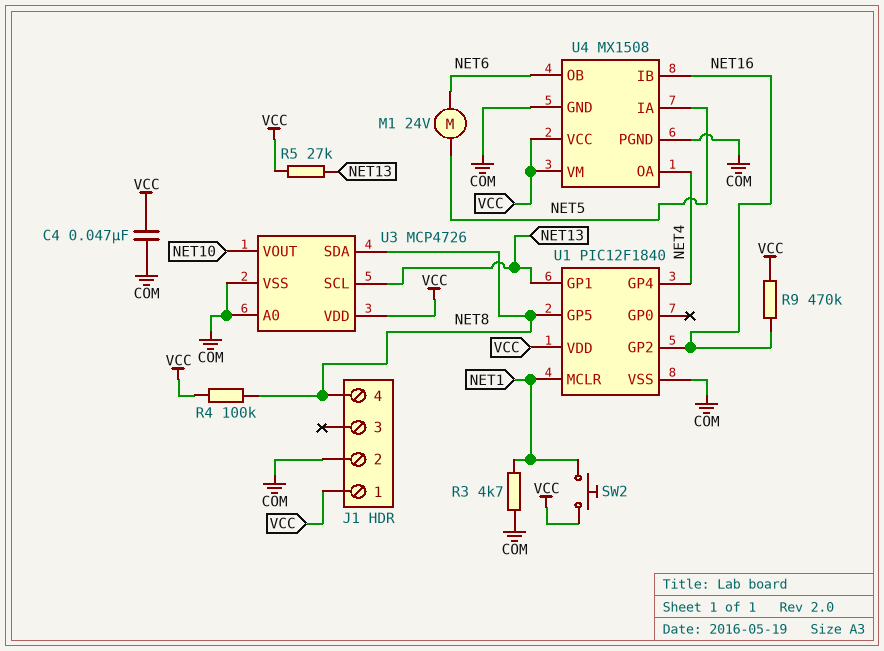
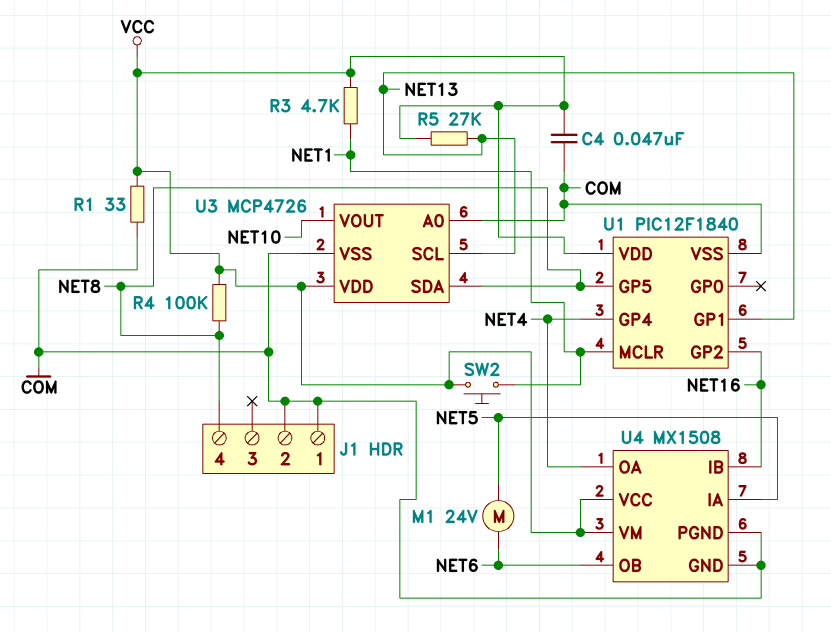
J1 pin 1: VCC -> COM
R1: none -> 33 (COM, VCC)
R3: 4.7k (COM, NET1) -> 4.7k (NET1, VCC)
R9: 470k (NET16, VCC) -> none

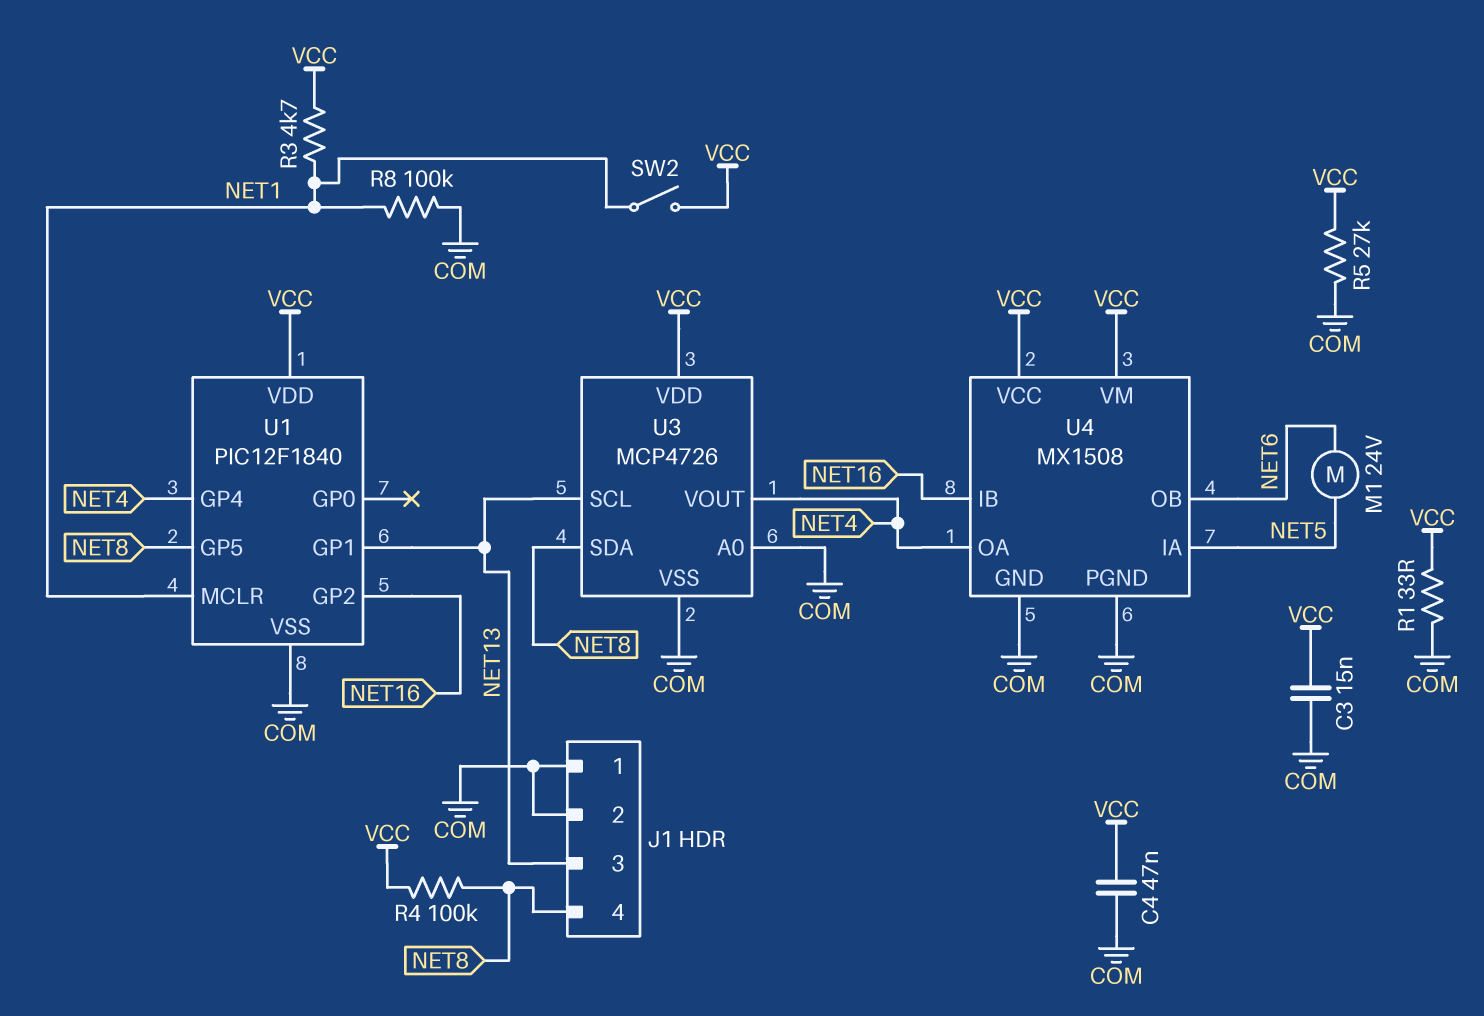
C3: none -> 15nF (COM, VCC)
J1 pin 3: none -> NET13
R5: 27k (NET13, VCC) -> 27k (COM, VCC)
R8: none -> 100k (COM, NET1)
SW2: button (NET1, VCC) -> switch (NET1, VCC)
U3 pin VOUT: NET10 -> NET4

